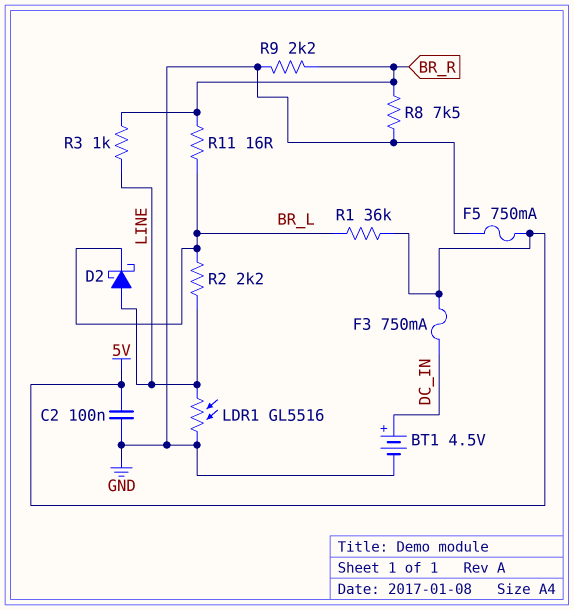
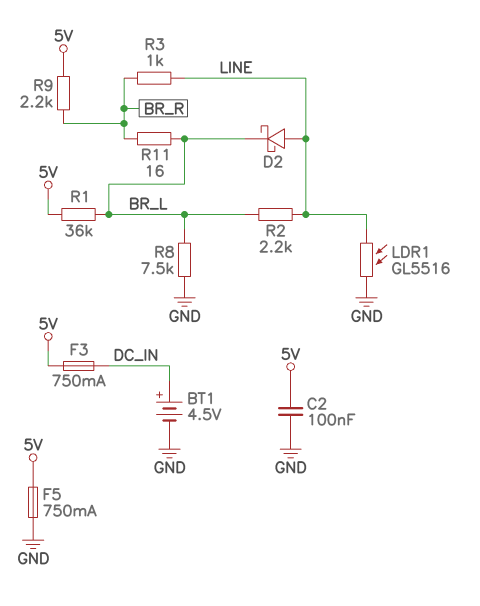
R8: 7.5k (BR_R, GND) -> 7.5k (BR_L, GND)
R9: 2.2k (BR_R, GND) -> 2.2k (5V, BR_R)

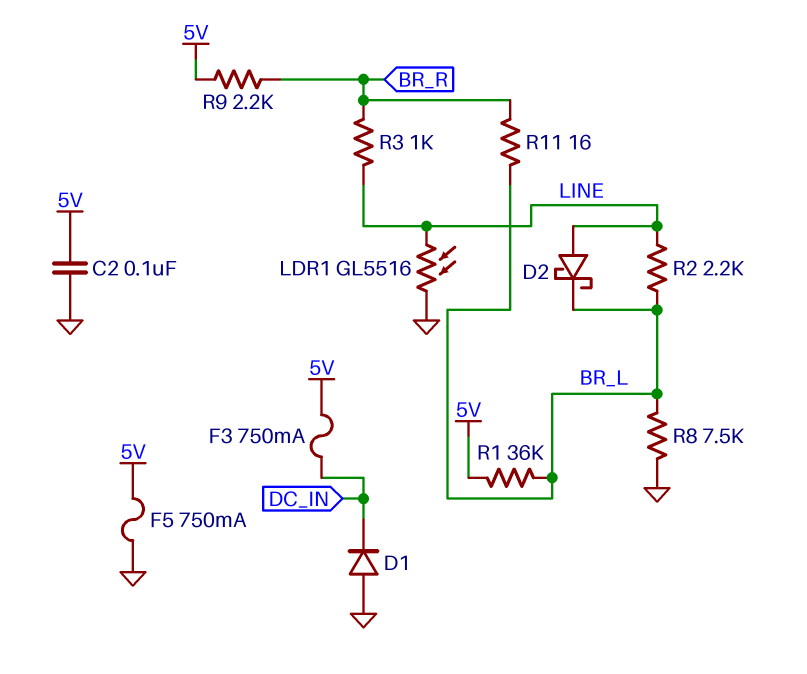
BT1: 4.5V (plus DC_IN, minus GND) -> none
D1: none -> diode (A GND, K DC_IN)

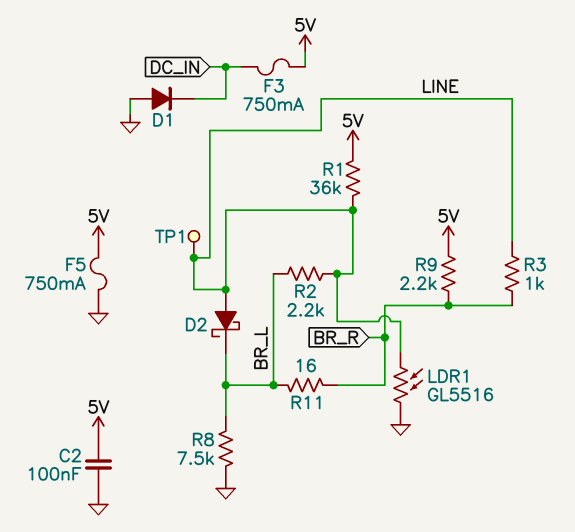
R1: 36k (5V, BR_L) -> 36k (5V, LINE)
TP1: none -> test point (LINE)

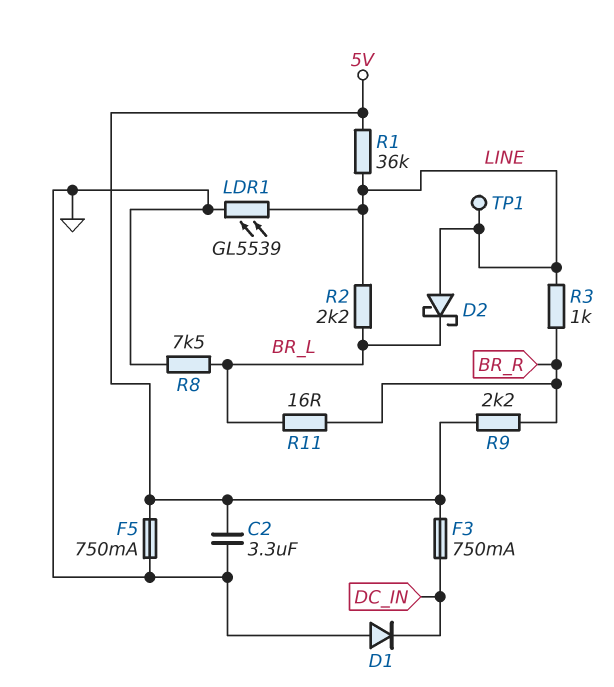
C2: 100nF (5V, GND) -> 3.3uF (5V, GND)
LDR1: GL5516 (GND, LINE) -> GL5539 (GND, LINE)

